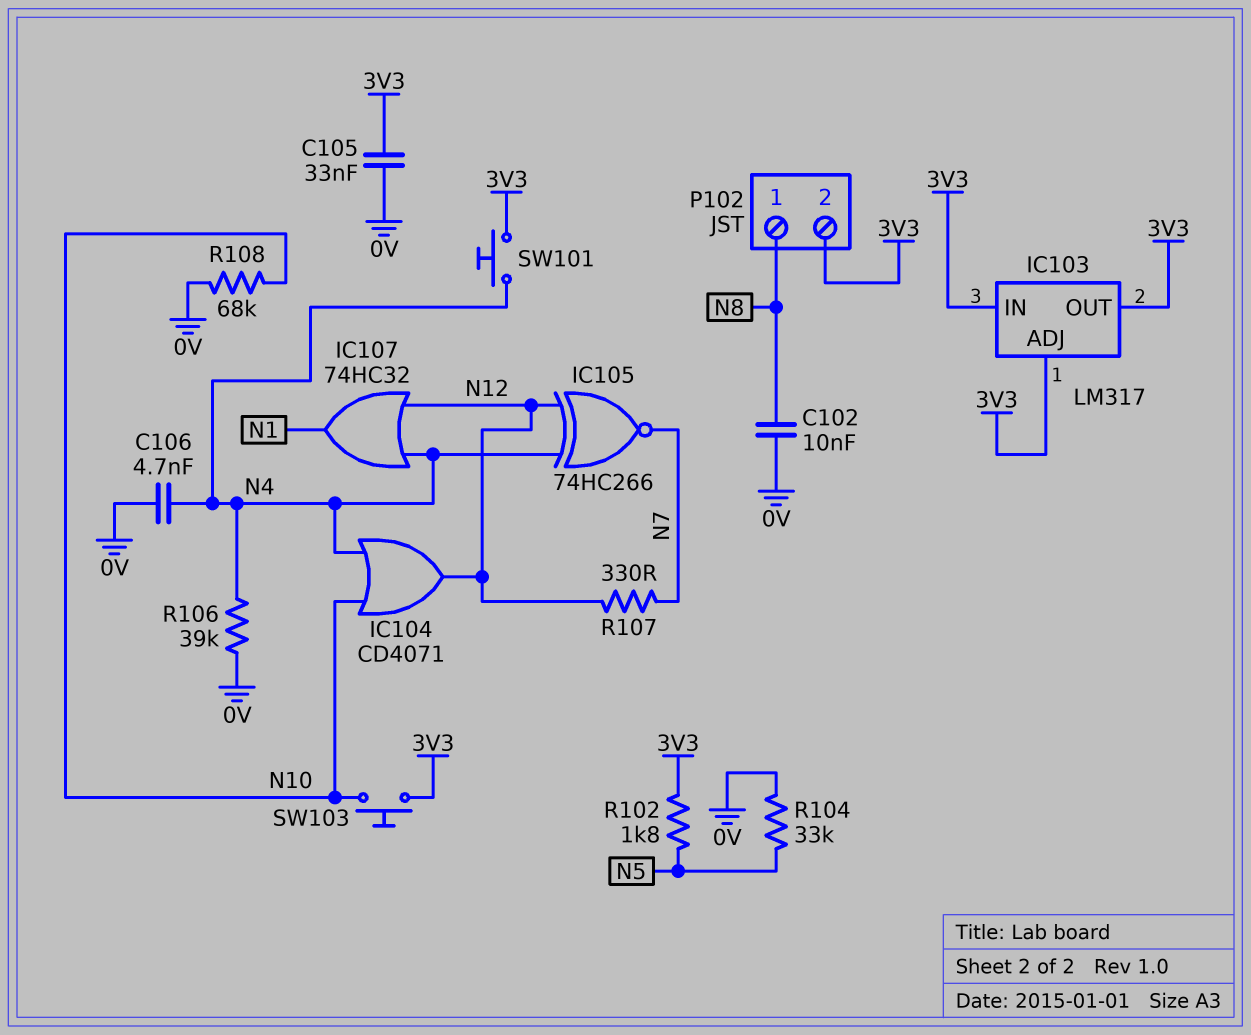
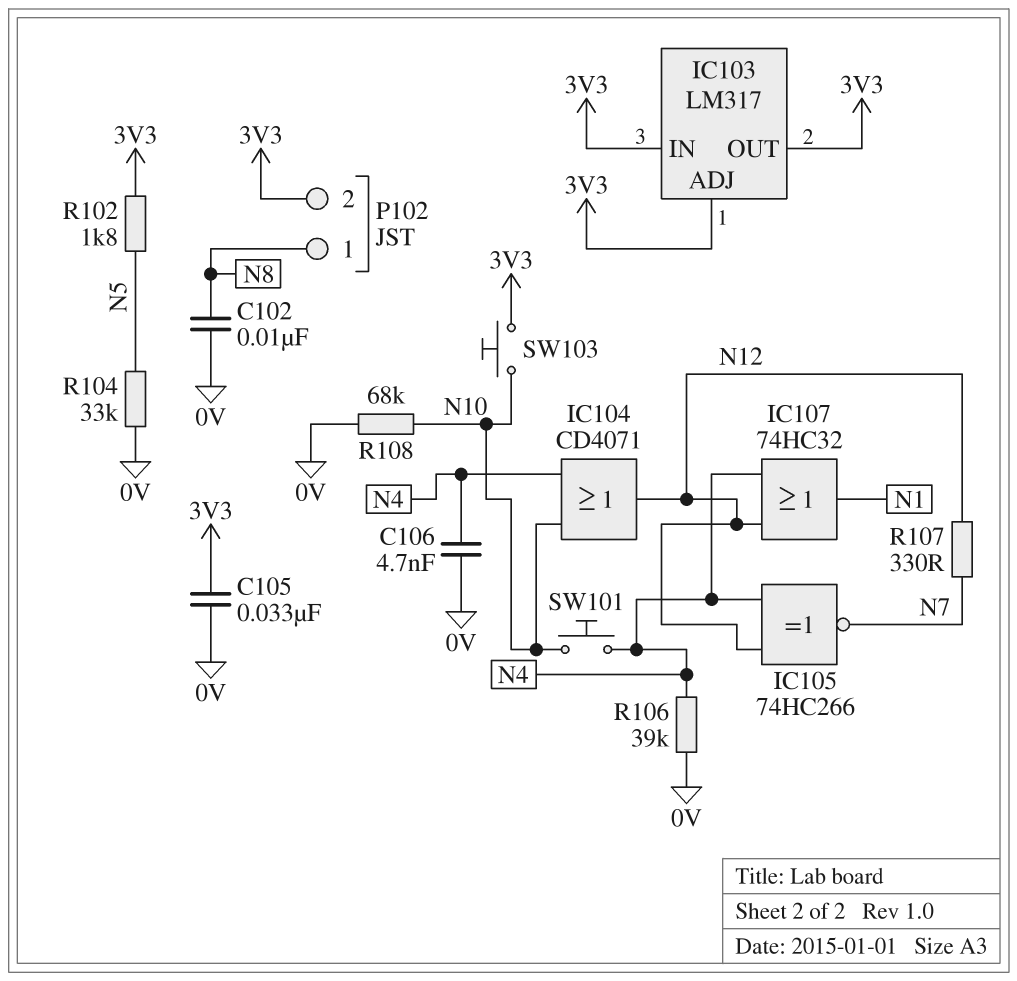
SW101: button (3V3, N4) -> button (N4, N10)

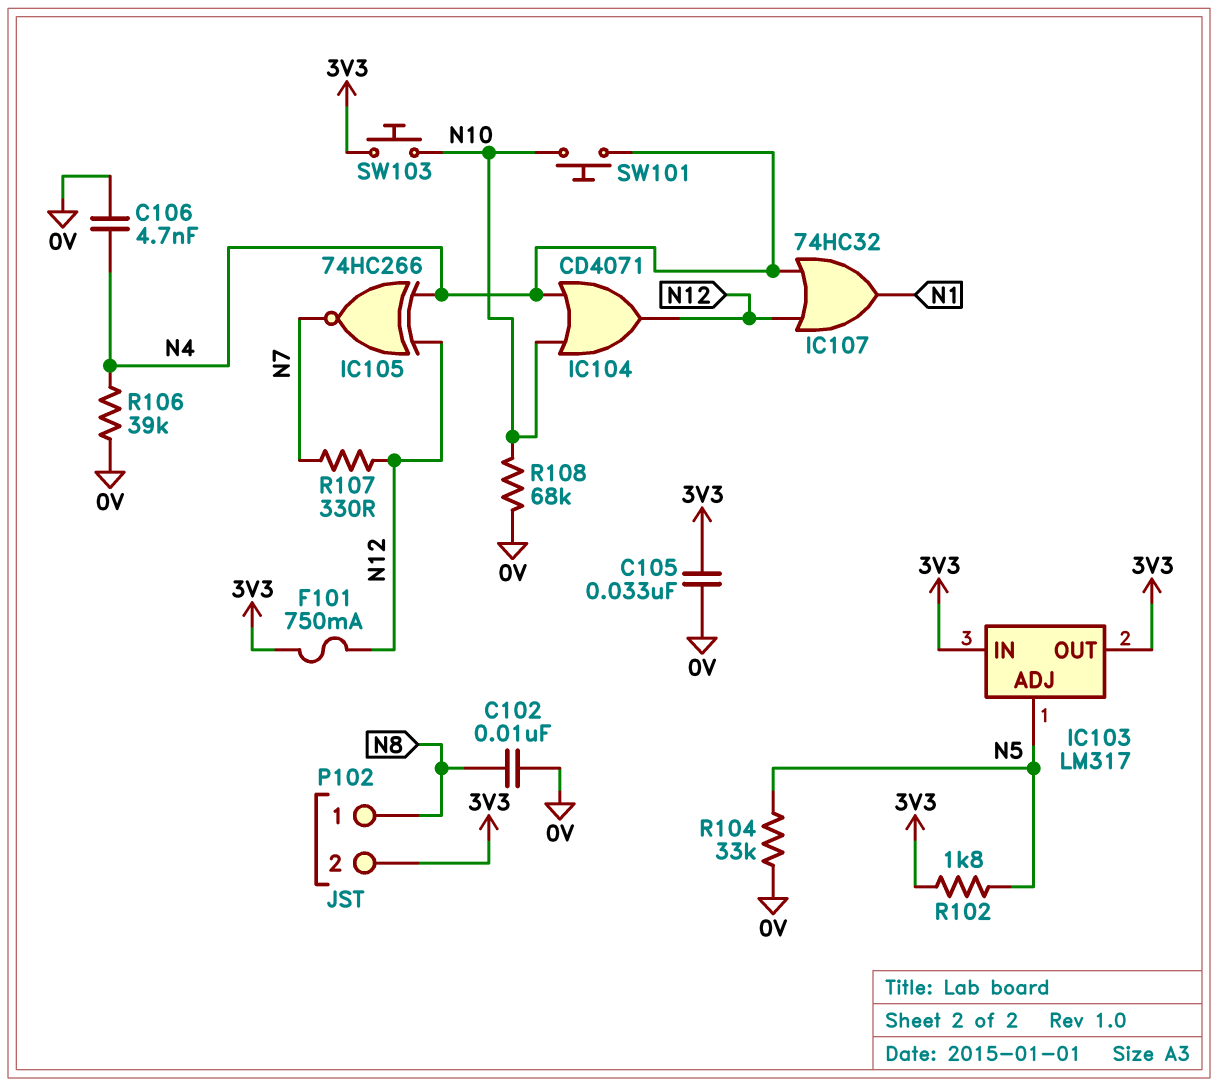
F101: none -> 750mA (3V3, N12)
IC103 pin ADJ: 3V3 -> N5

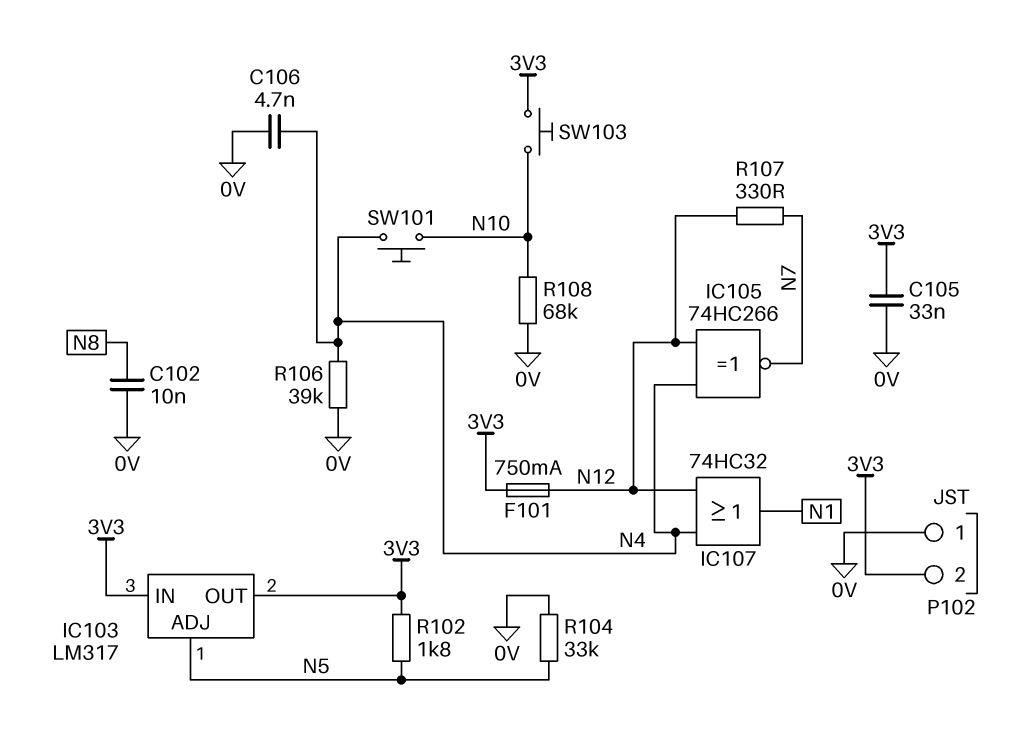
IC104: OR CD4071 (in N4, in N10, out N12) -> none
P102 pin 1: N8 -> 0V

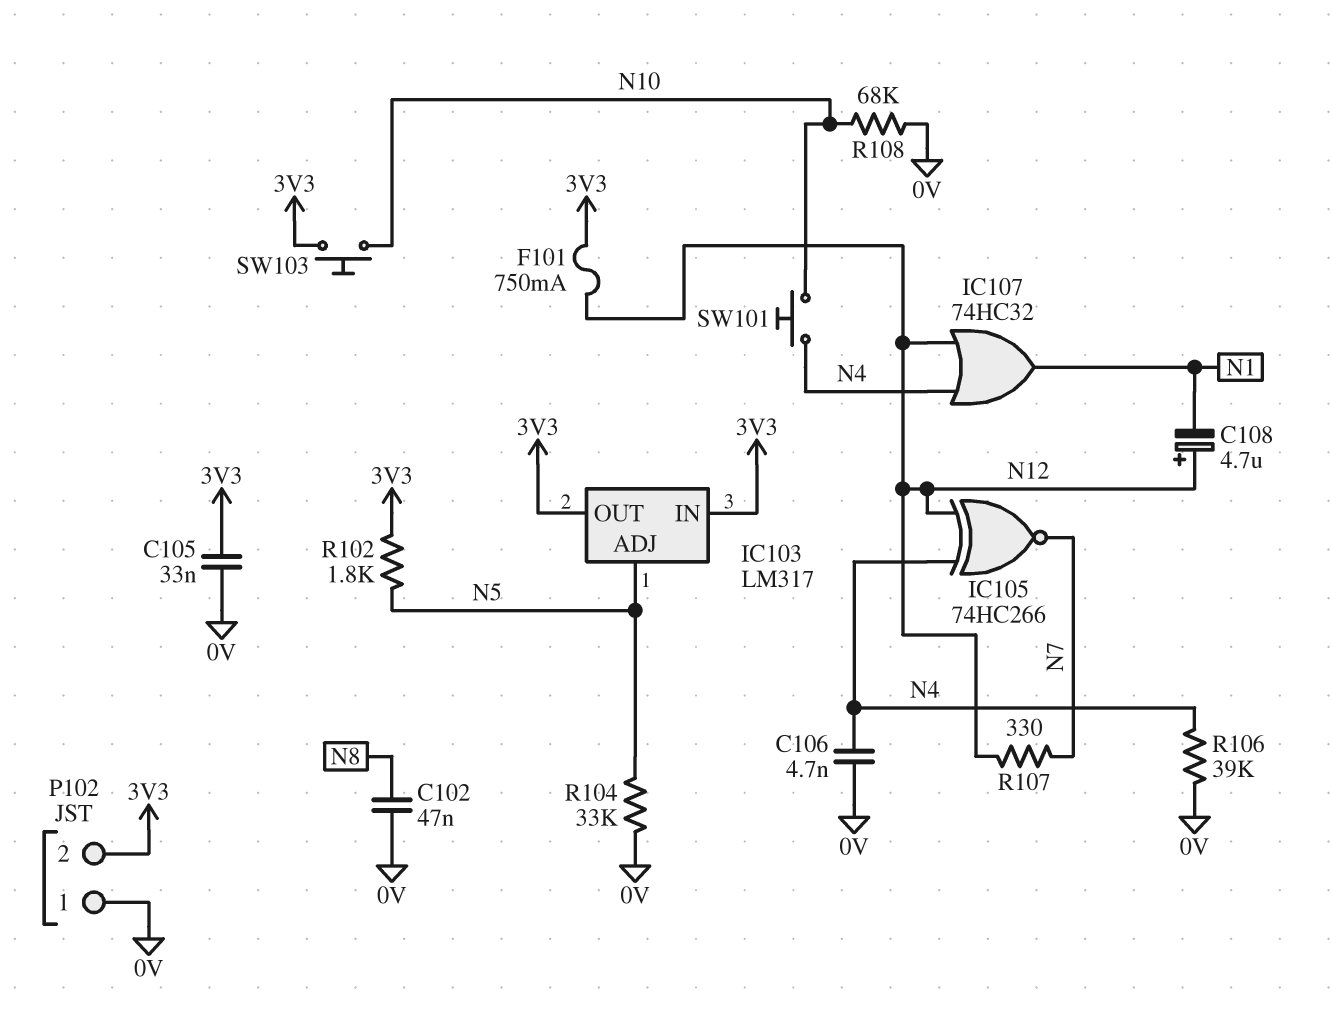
C102: 10nF (0V, N8) -> 47nF (0V, N8)
C108: none -> 4.7uF (plus N12, minus N1)

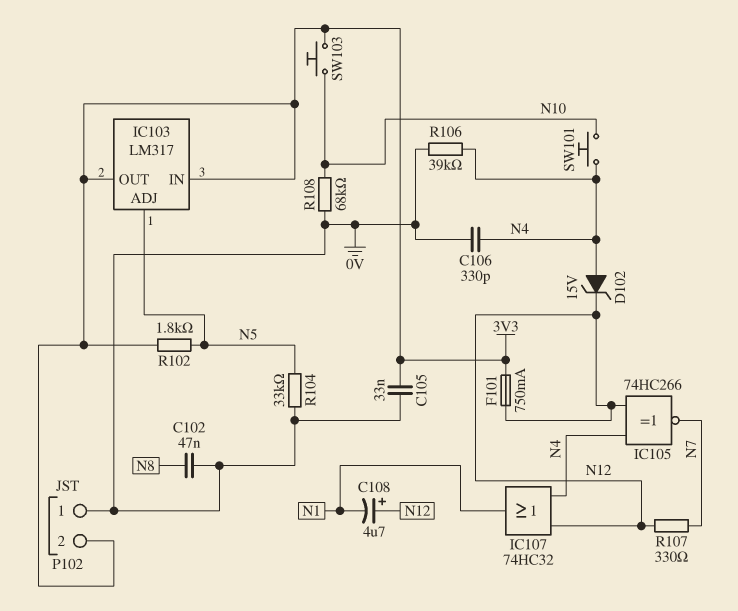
C106: 4.7nF (0V, N4) -> 330pF (0V, N4)
D102: none -> zener 15V (A N4, K N12)

